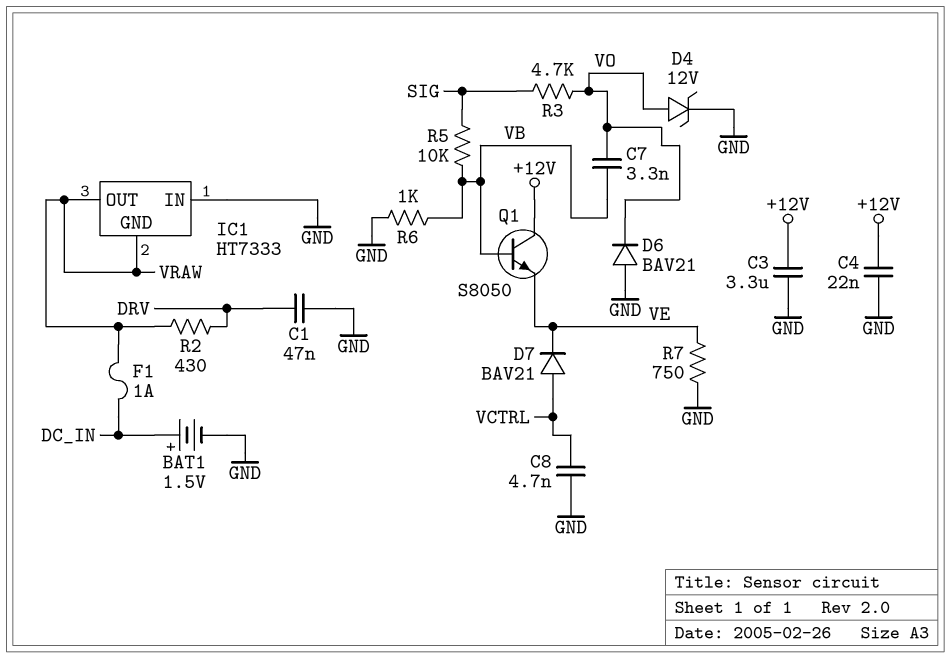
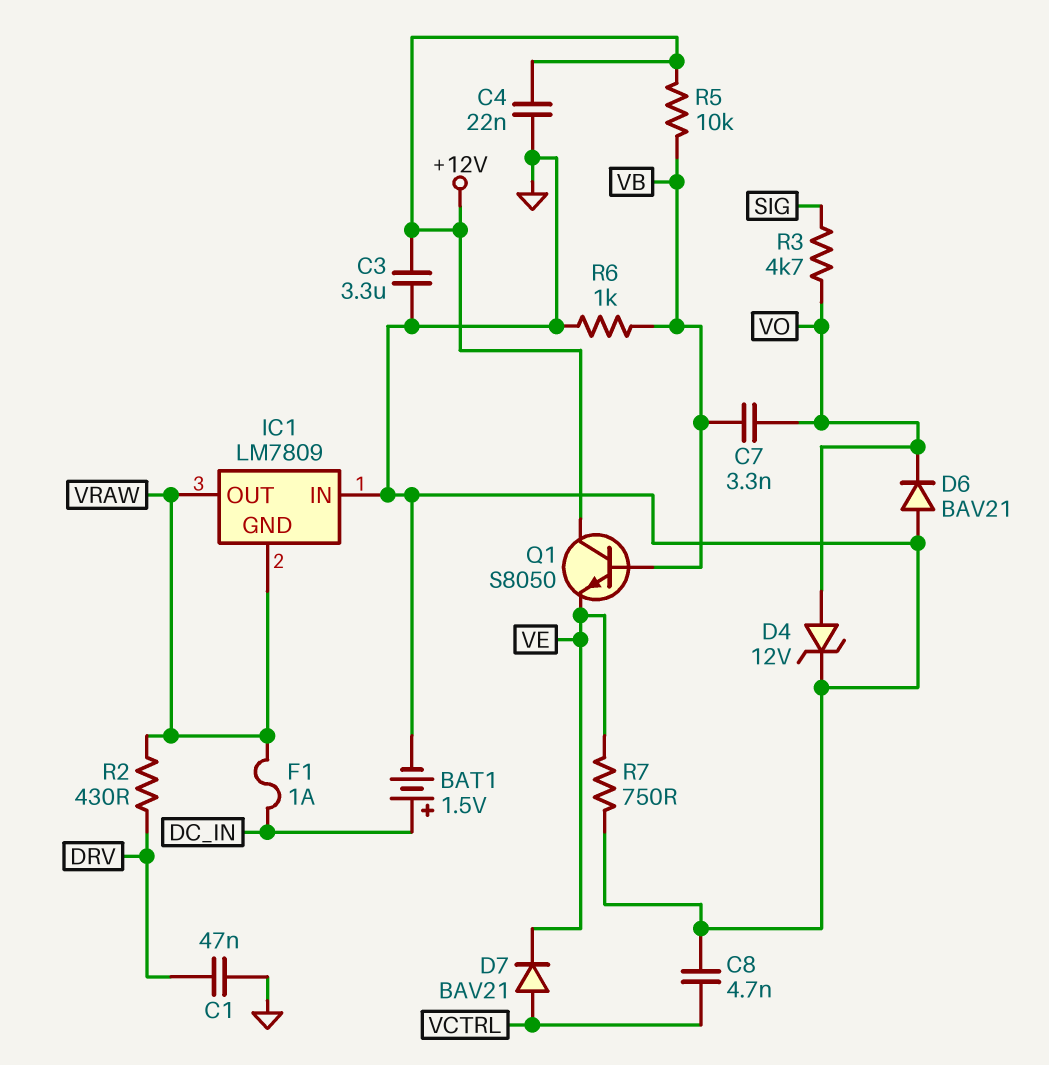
IC1: HT7333 -> LM7809
R5: 10k (SIG, VB) -> 10k (+12V, VB)

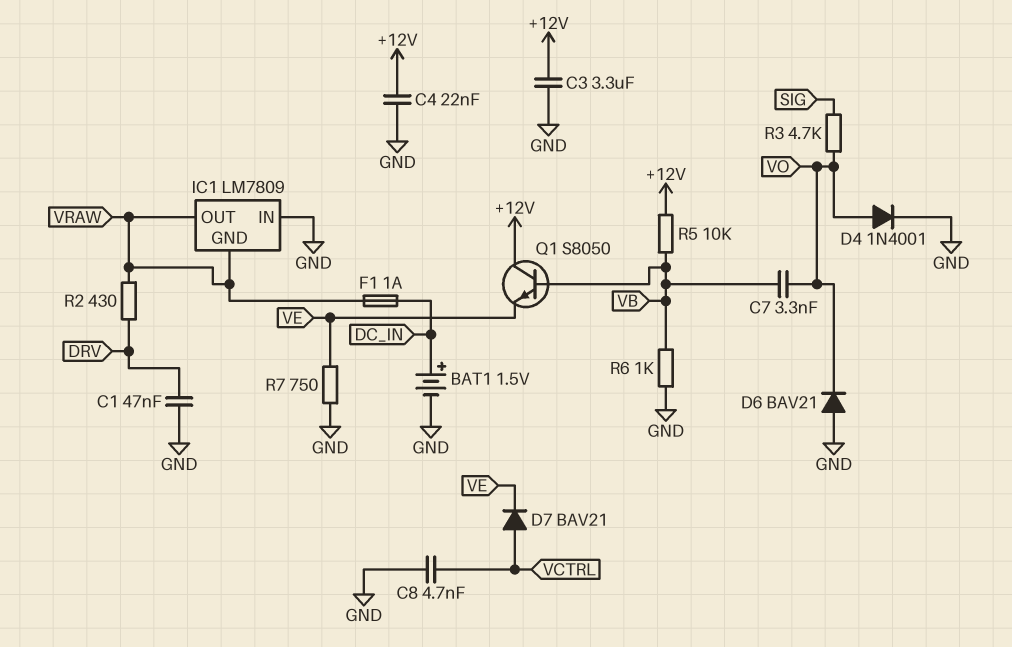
D4: zener 12V (A VO, K GND) -> diode 1N4001 (A VO, K GND)

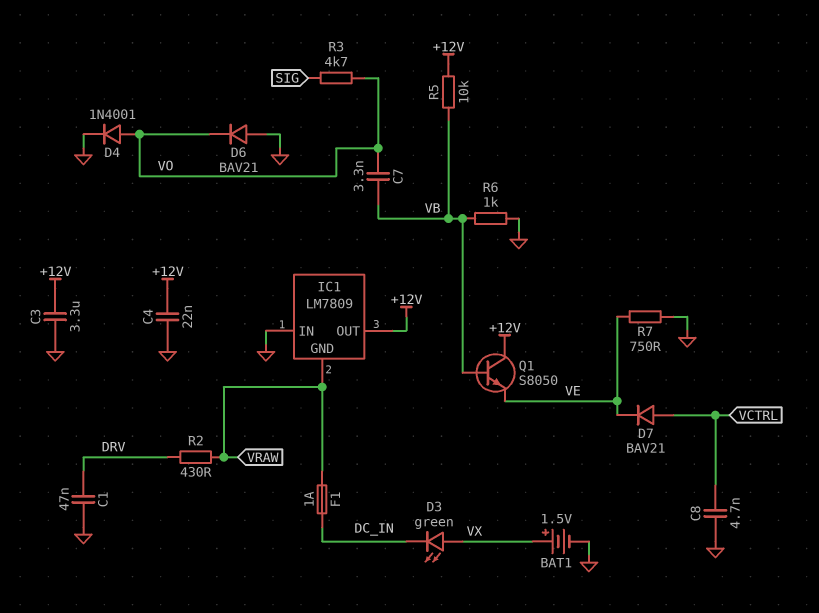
BAT1: 1.5V (plus DC_IN, minus GND) -> 1.5V (plus VX, minus GND)
D3: none -> LED green (A VX, K DC_IN)
IC1 pin OUT: VRAW -> +12V

